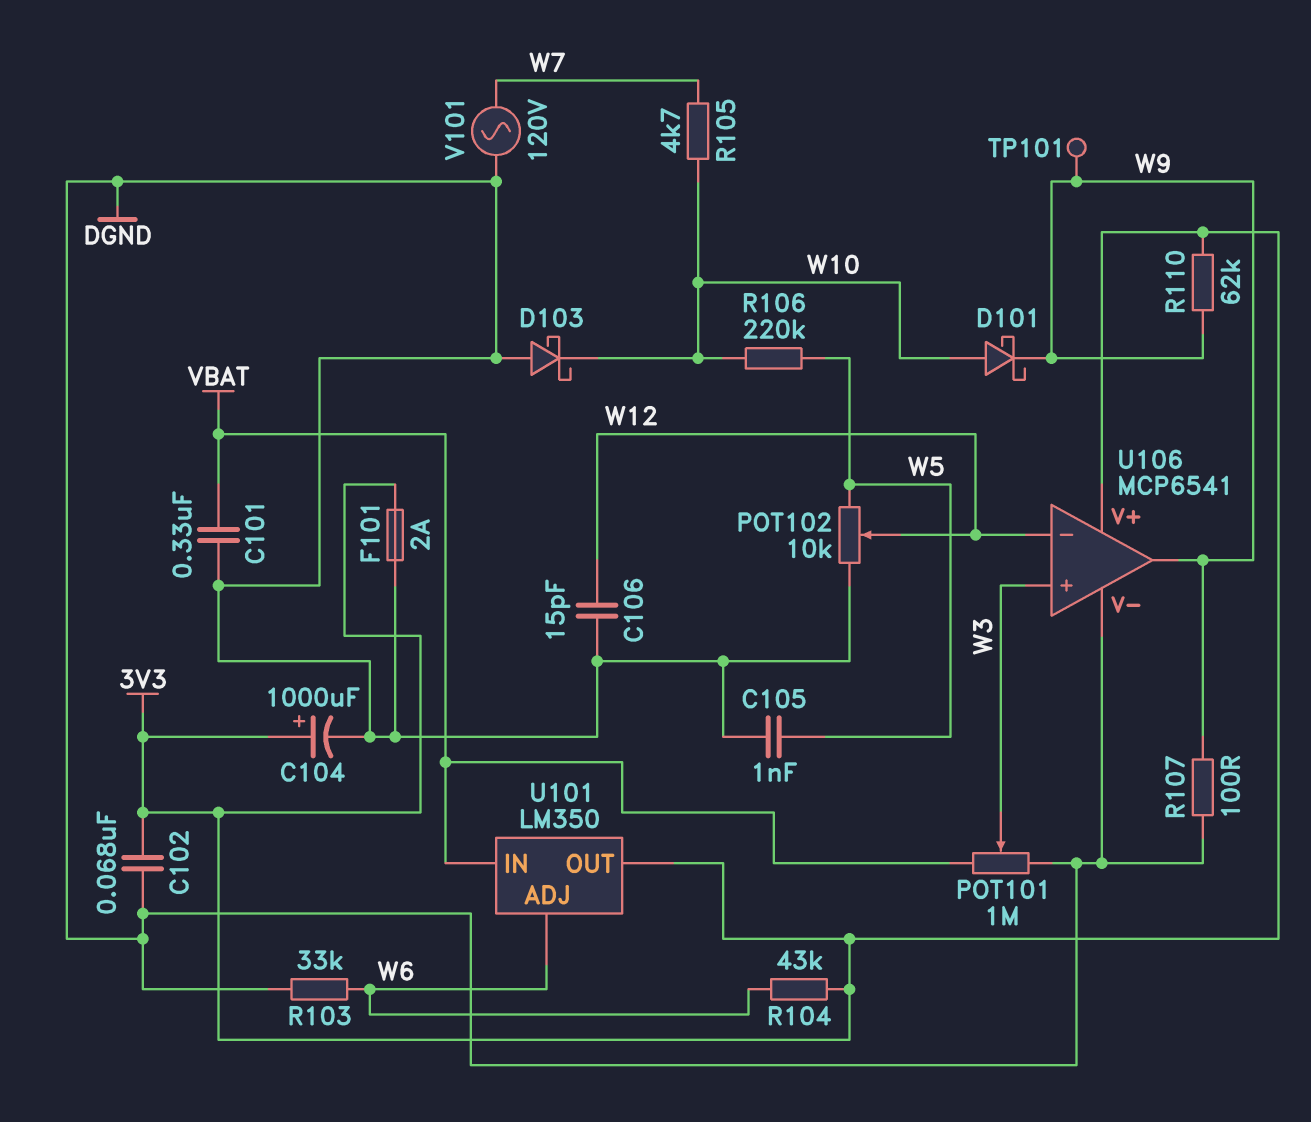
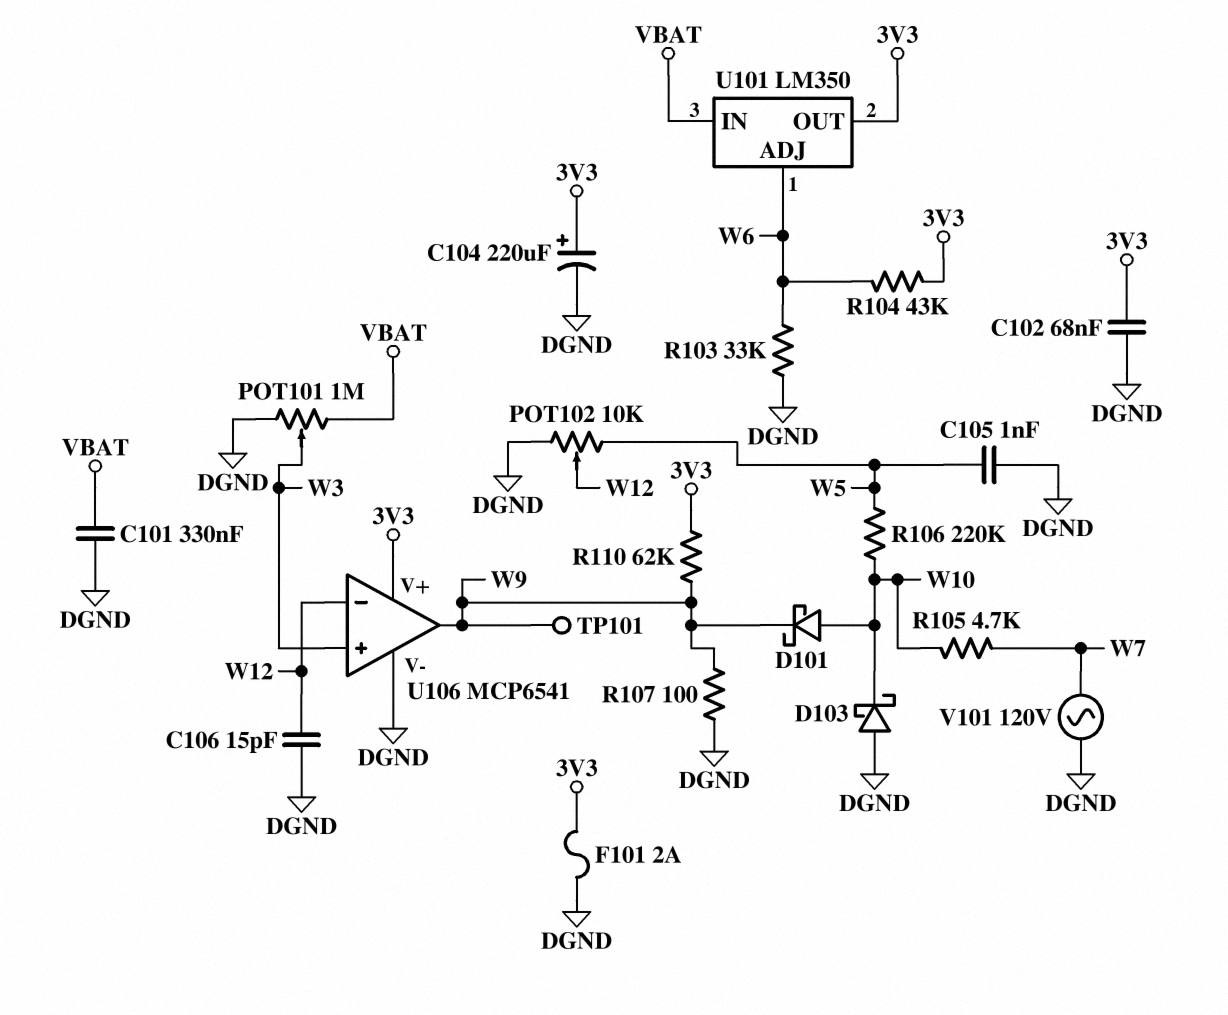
C104: 1000uF (plus 3V3, minus DGND) -> 220uF (plus 3V3, minus DGND)

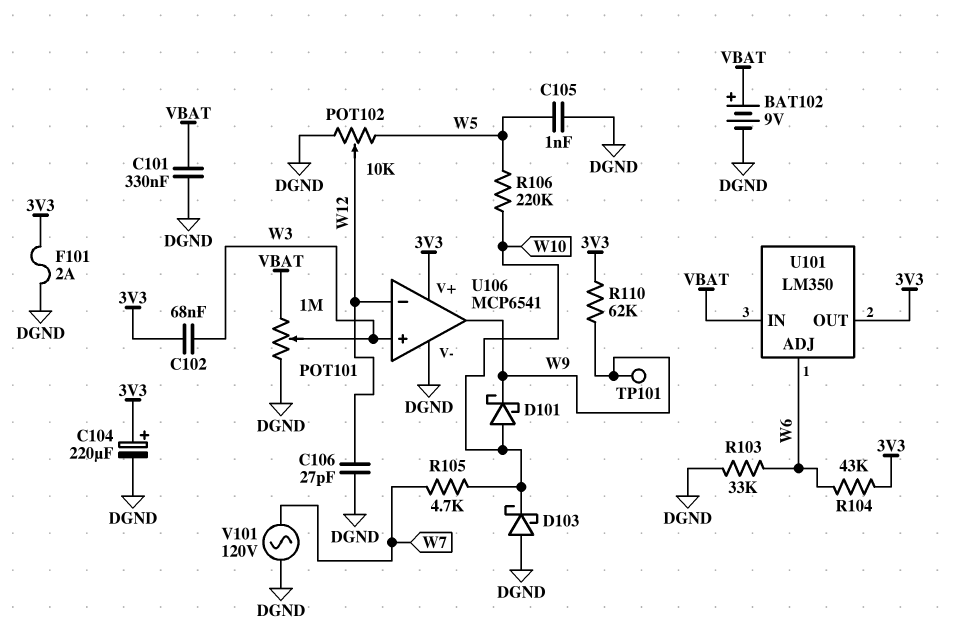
BAT102: none -> 9V (plus VBAT, minus DGND)
C102: 68nF (3V3, DGND) -> 68nF (3V3, W3)
C106: 15pF (DGND, W12) -> 27pF (DGND, W12)
R107: 100 (DGND, W9) -> none

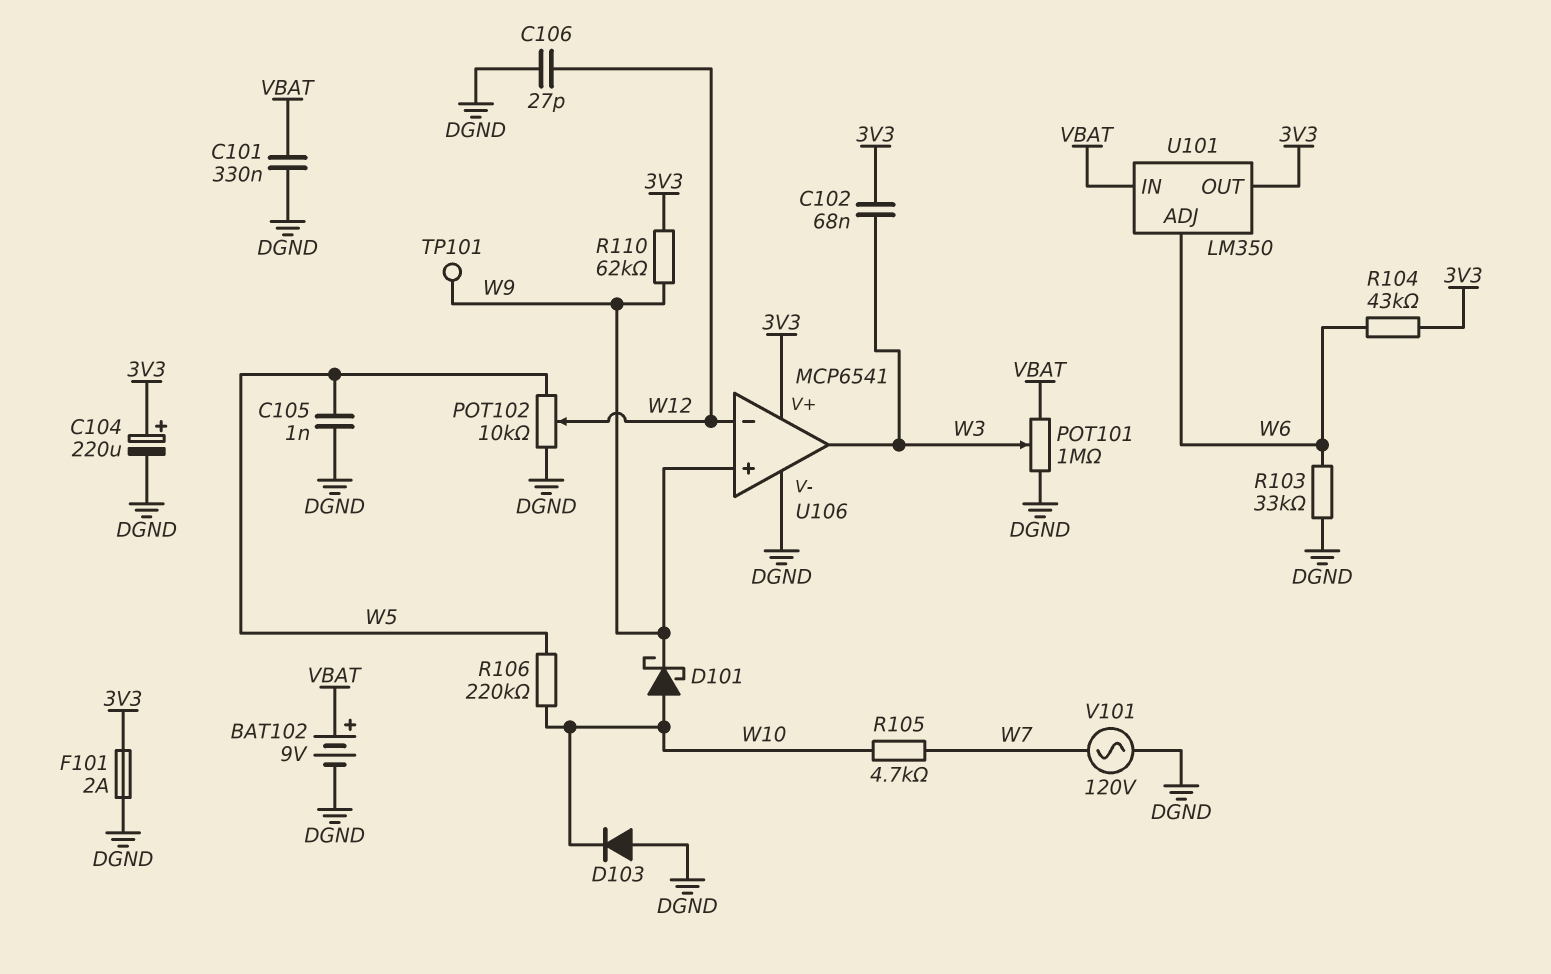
D103: schottky (A DGND, K W10) -> diode (A DGND, K W10)
U106 pin in+: W3 -> W9
U106 pin out: W9 -> W3

